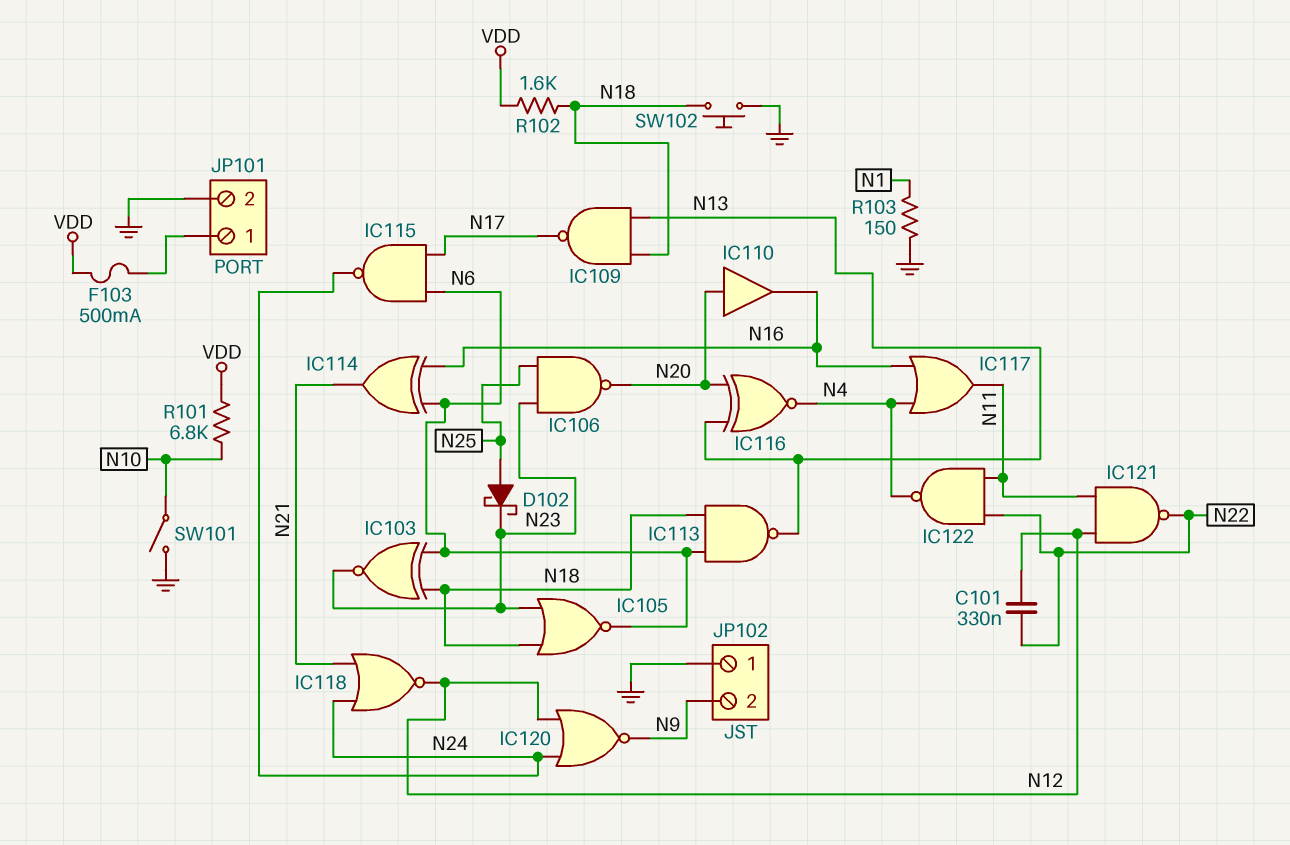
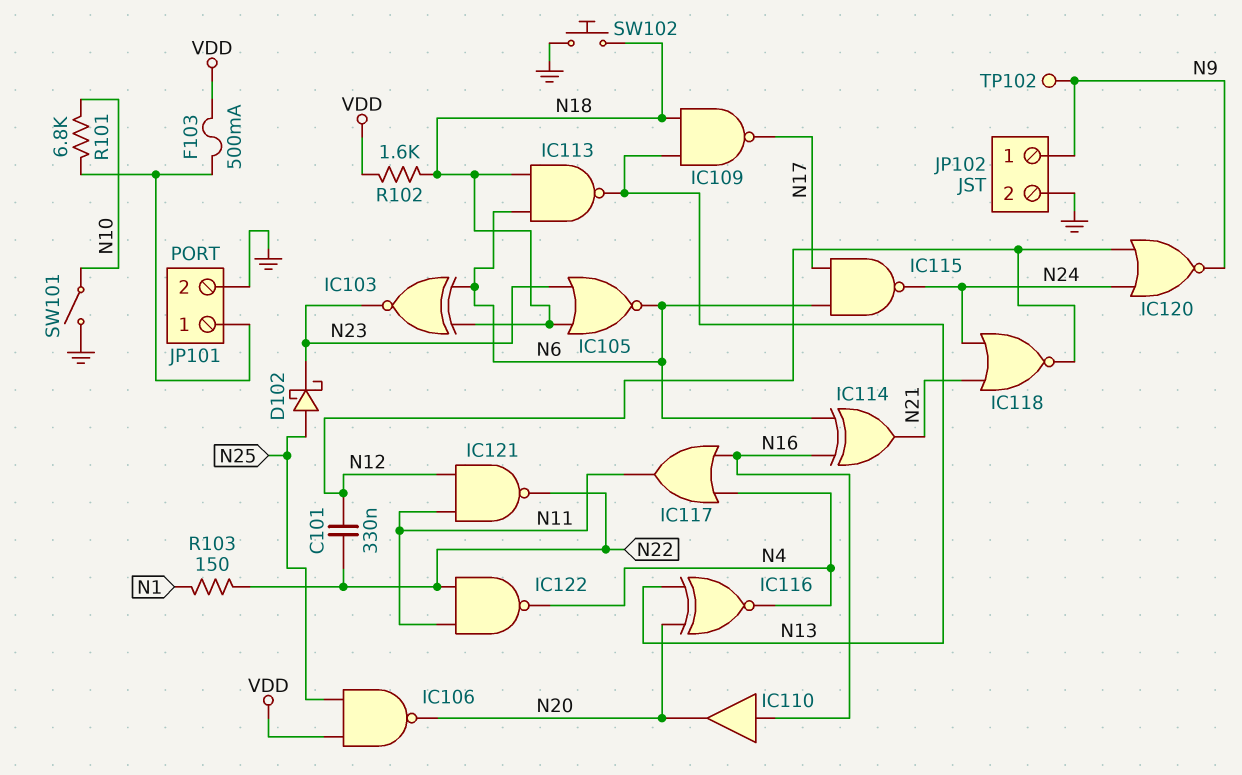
IC106: NAND (in N23, in N25, out N20) -> NAND (in N25, in VDD, out N20)
IC110: buffer (in N20, out N16) -> buffer (in N16, out N20)
JP102 pin 1: GND -> N9
JP102 pin 2: N9 -> GND
R101: 6.8k (N10, VDD) -> 6.8k (JP101/1, N10)
R103: 150 (GND, N1) -> 150 (N1, N22)
TP102: none -> test point (N9)

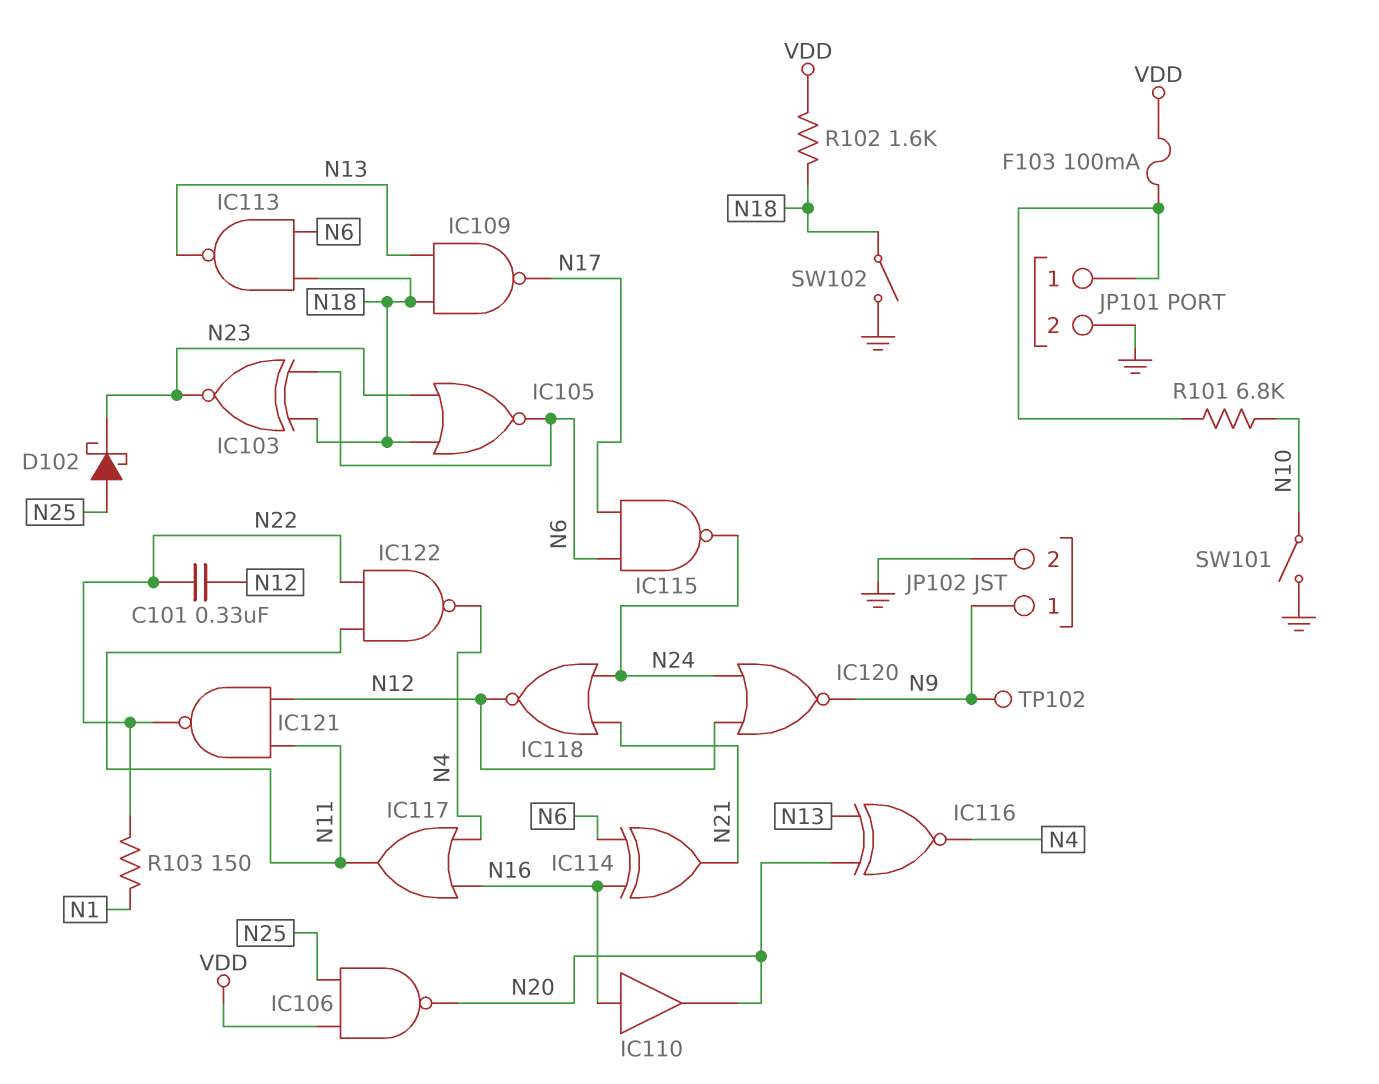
F103: 500mA (JP101/1, VDD) -> 100mA (JP101/1, VDD)
SW102: button (GND, N18) -> switch (GND, N18)

